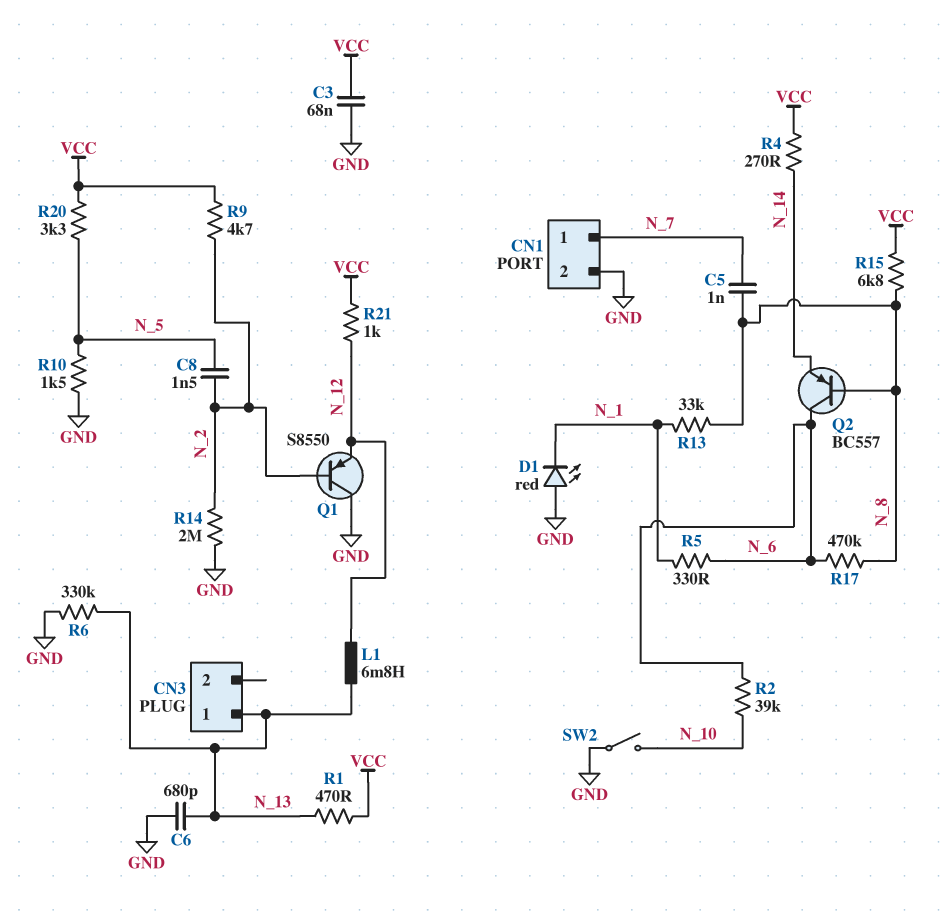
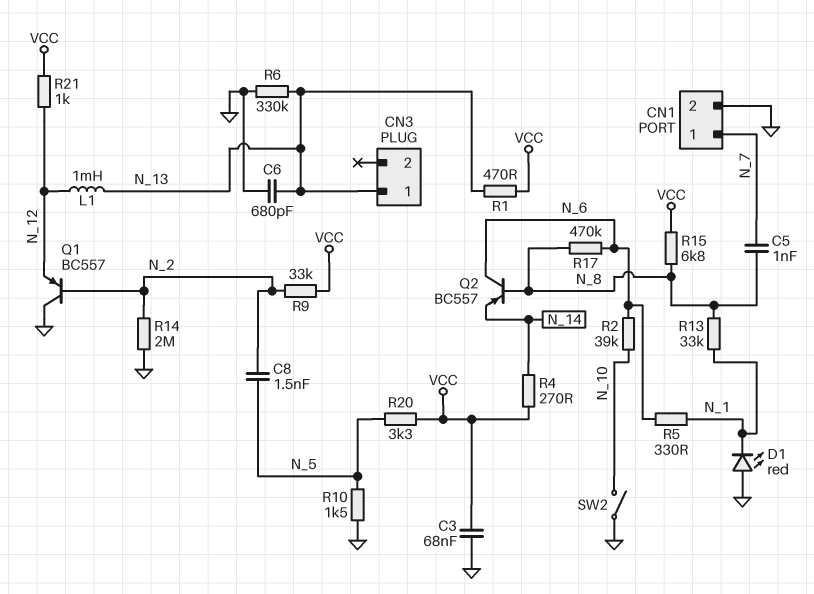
L1: 6.8mH (N_12, N_13) -> 1mH (N_12, N_13)
Q1: PNP S8550 (B N_2, C GND, E N_12) -> PNP BC557 (B N_2, C GND, E N_12)
R9: 4.7k (N_2, VCC) -> 33k (N_2, VCC)

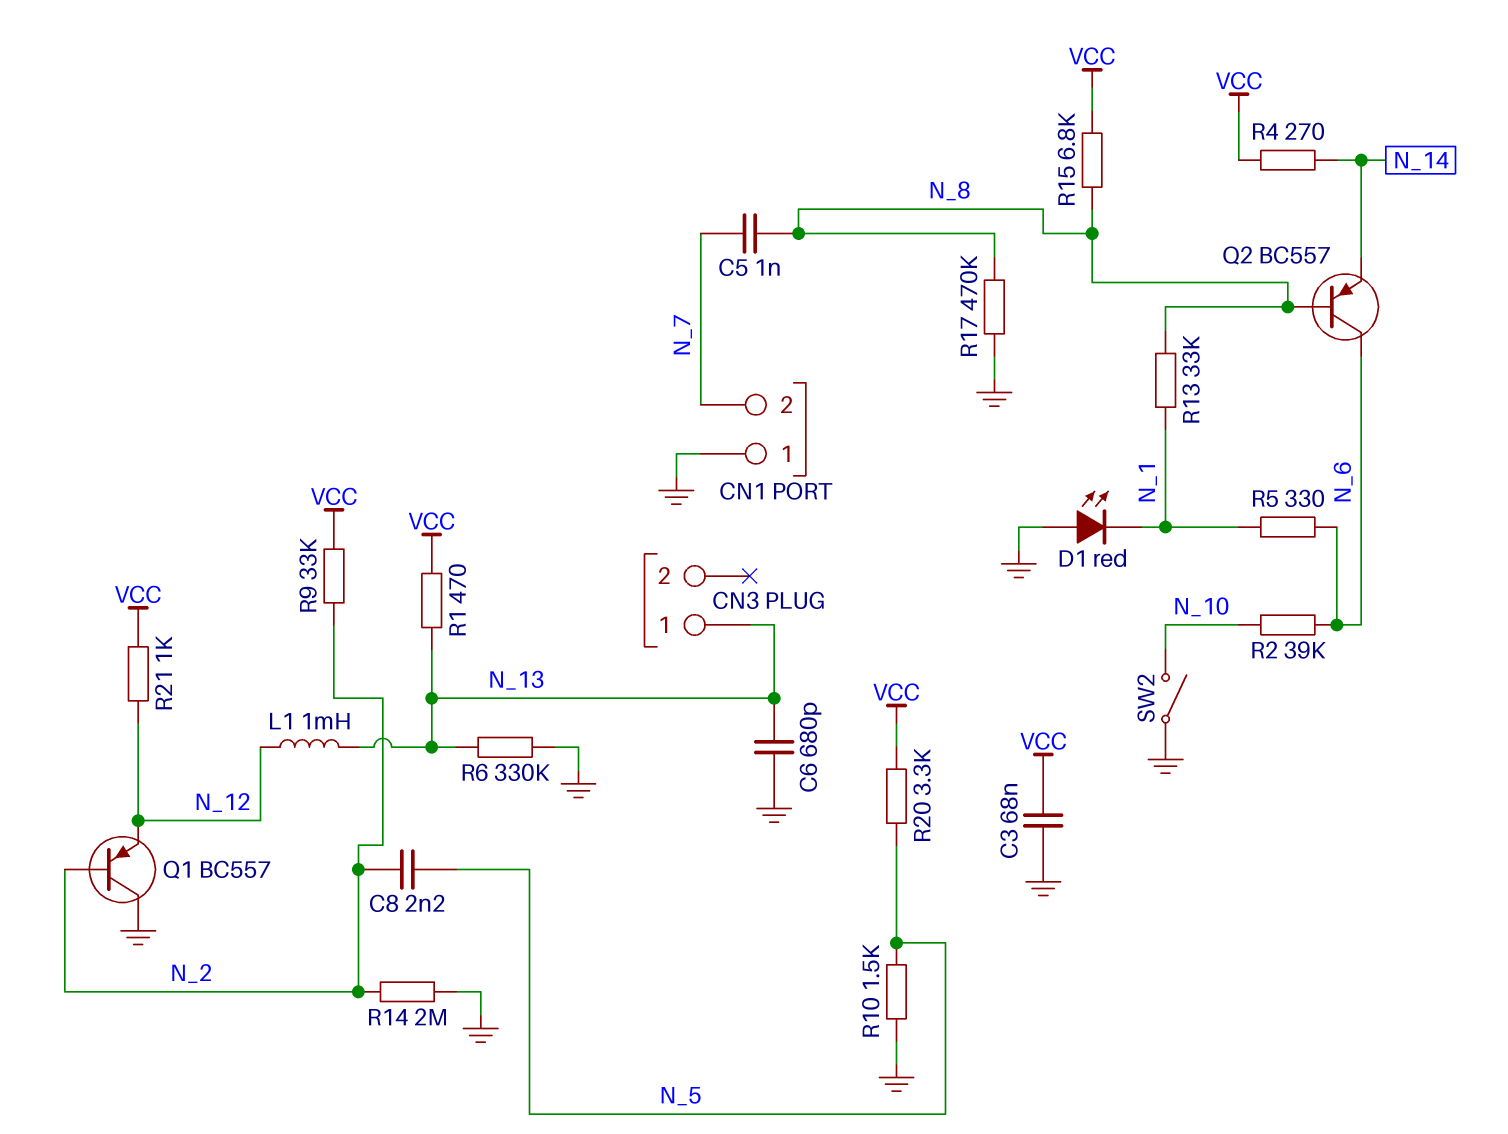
C8: 1.5nF (N_2, N_5) -> 2.2nF (N_2, N_5)
CN1 pin 1: N_7 -> GND
CN1 pin 2: GND -> N_7
R17: 470k (N_6, N_8) -> 470k (GND, N_8)

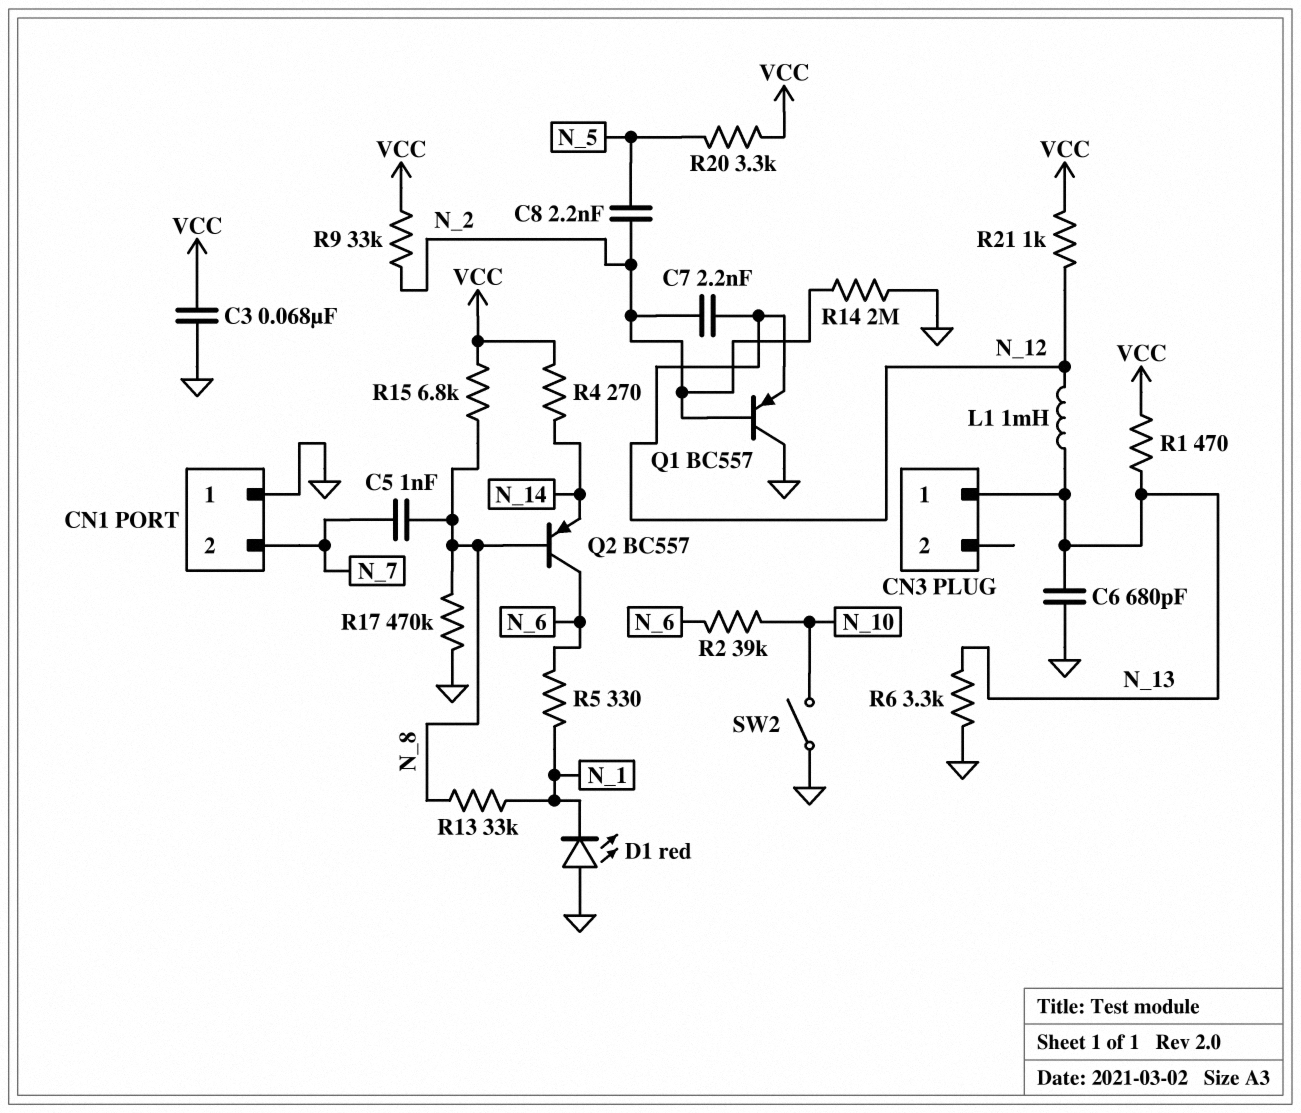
C7: none -> 2.2nF (N_2, N_12)
R6: 330k (GND, N_13) -> 3.3k (GND, N_13)
R10: 1.5k (GND, N_5) -> none

